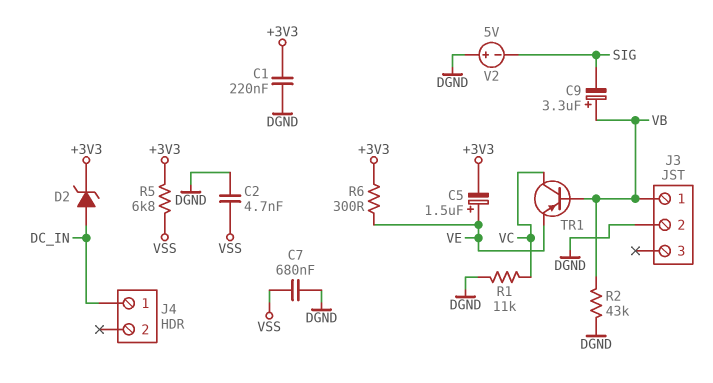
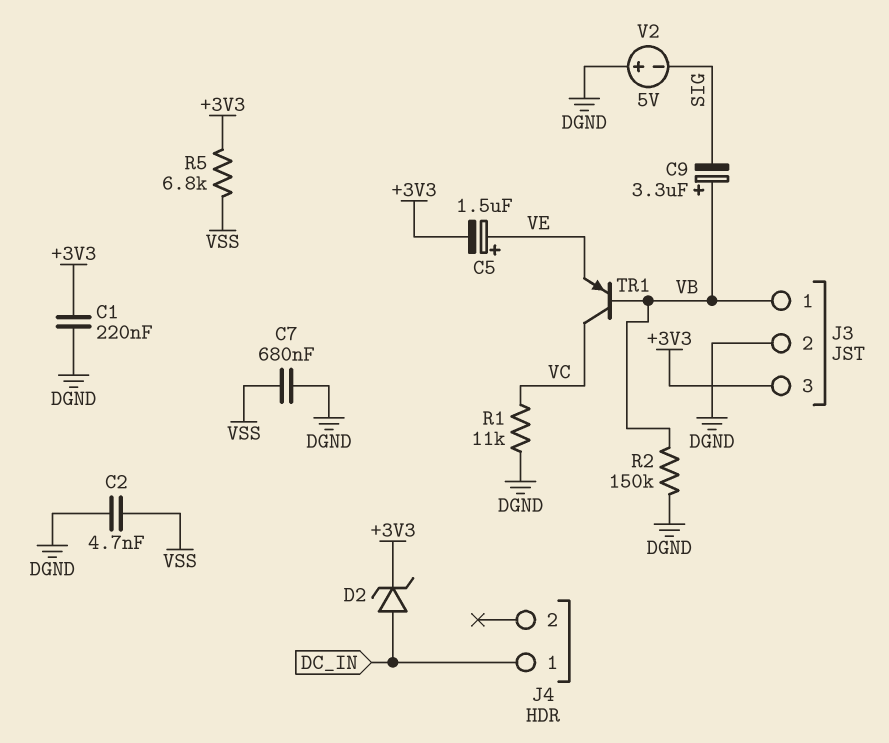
J3 pin 3: none -> +3V3
R2: 43k (DGND, VB) -> 150k (DGND, VB)
R6: 300 (+3V3, VE) -> none

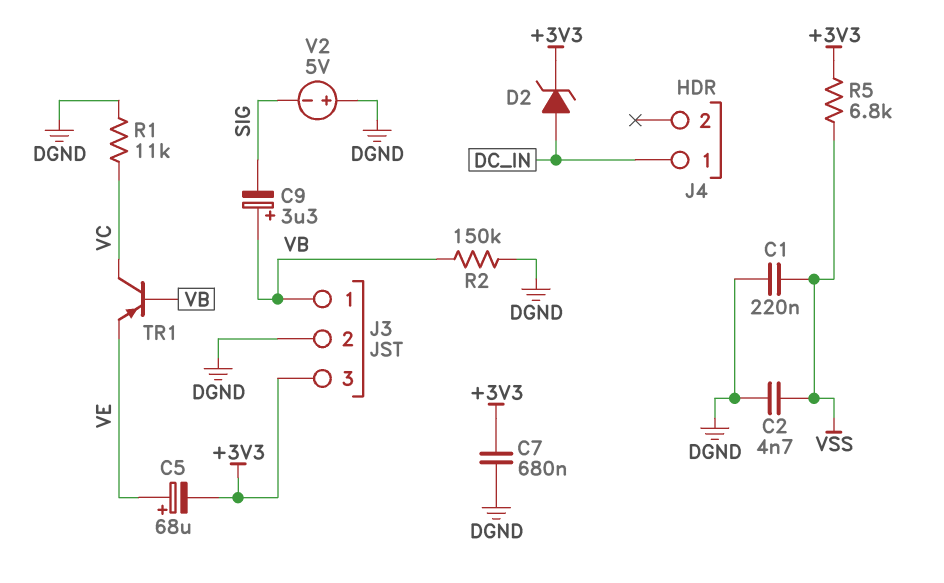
C1: 220nF (+3V3, DGND) -> 220nF (DGND, VSS)
C5: 1.5uF (plus VE, minus +3V3) -> 68uF (plus VE, minus +3V3)
C7: 680nF (DGND, VSS) -> 680nF (+3V3, DGND)

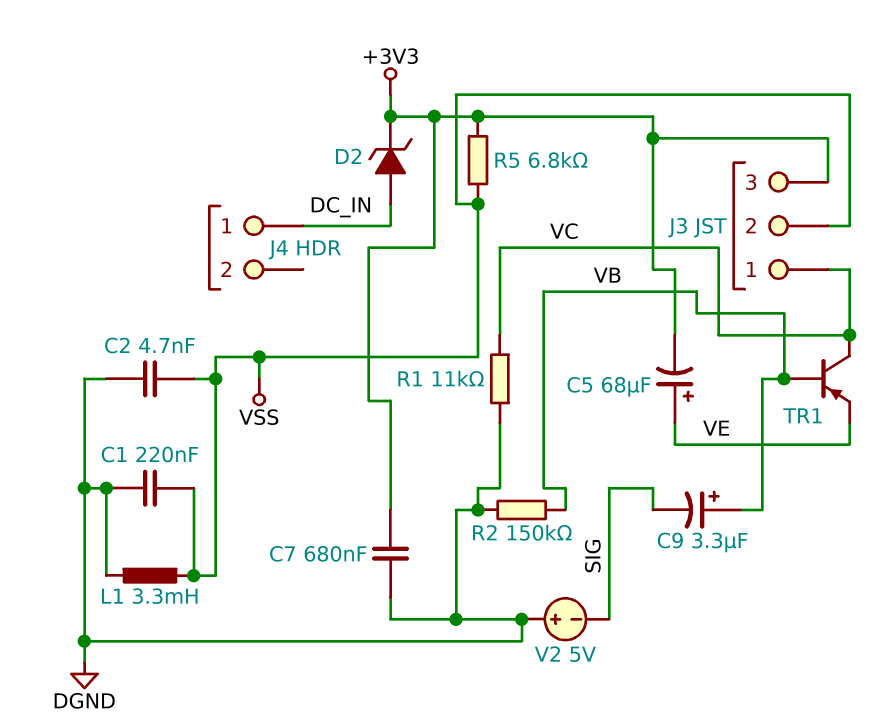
J3 pin 1: VB -> VC
J3 pin 2: DGND -> VSS
L1: none -> 3.3mH (DGND, VSS)

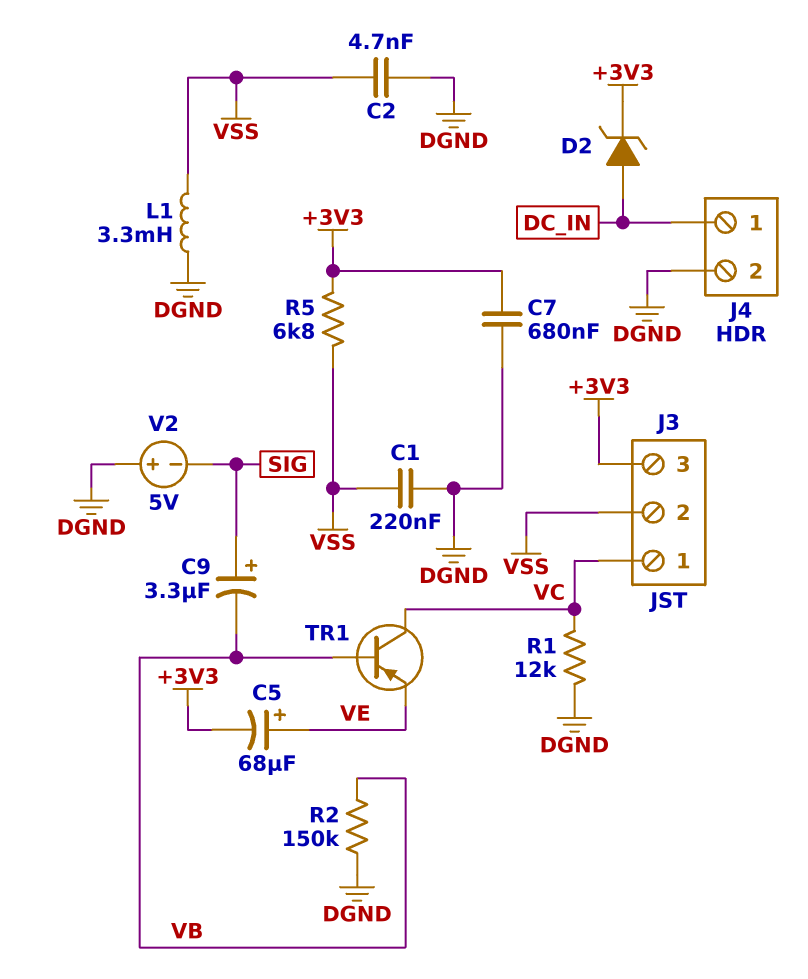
C9: 3.3uF (plus VB, minus SIG) -> 3.3uF (plus SIG, minus VB)
J4 pin 2: none -> DGND
R1: 11k (DGND, VC) -> 12k (DGND, VC)

